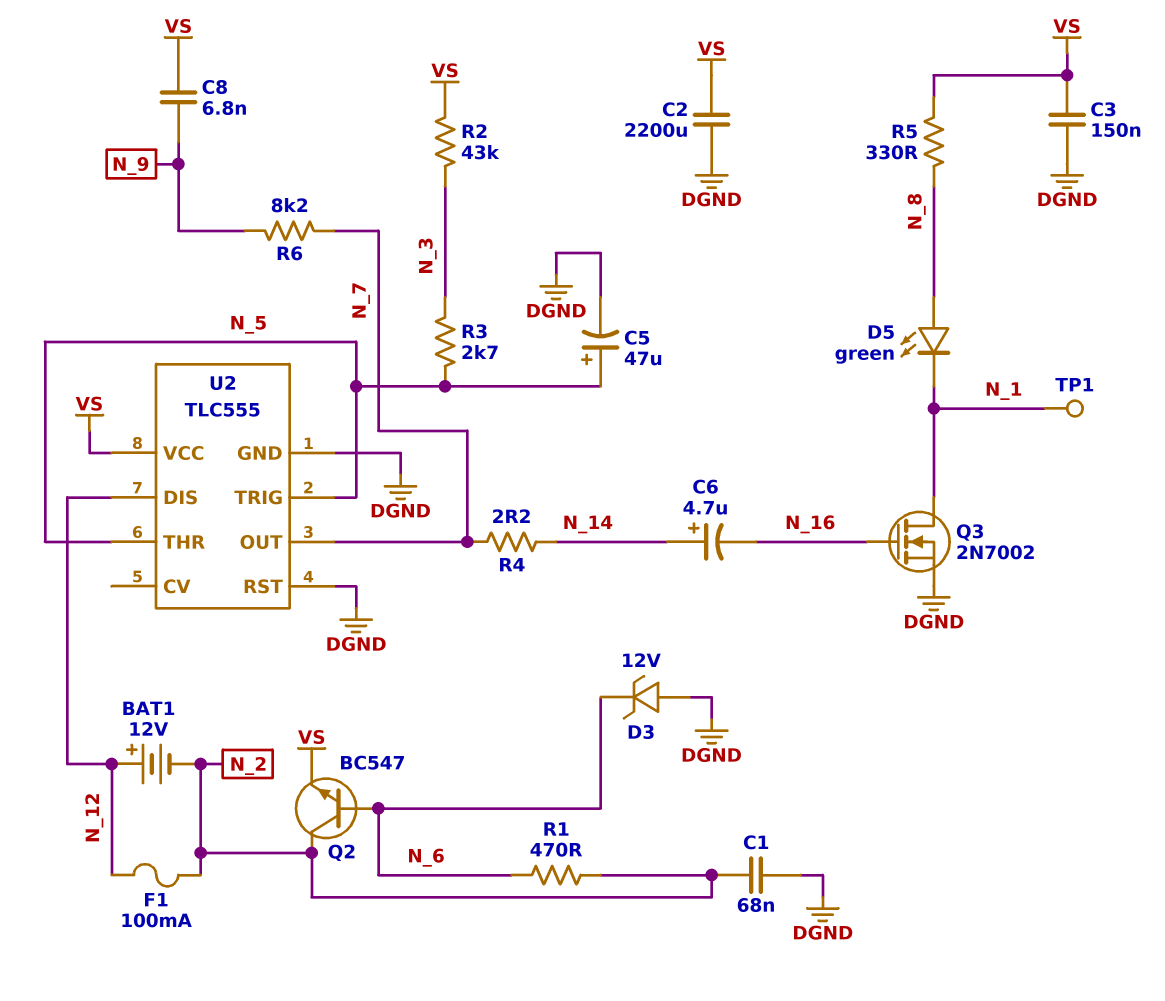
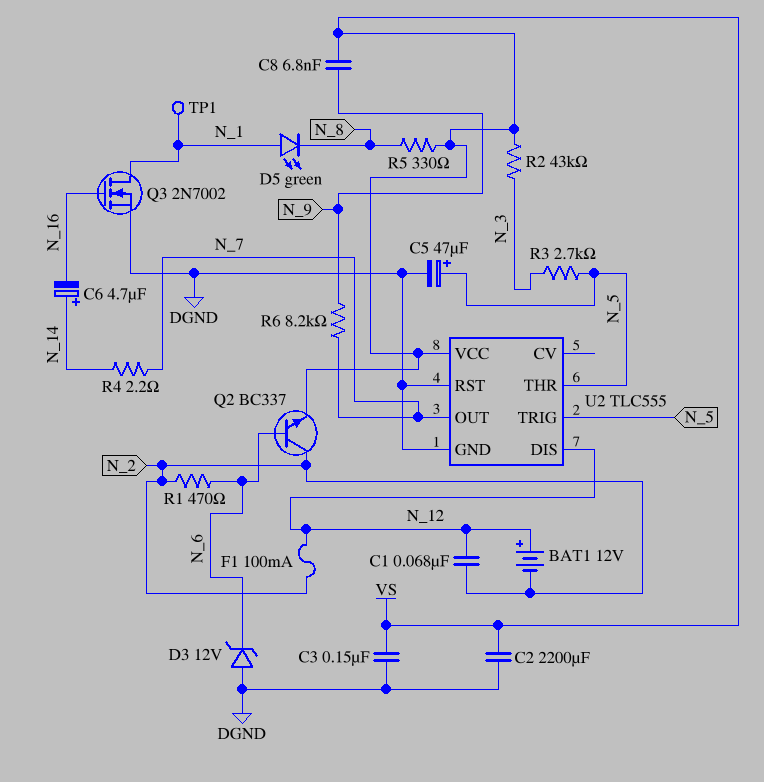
C1: 68nF (DGND, N_2) -> 68nF (N_2, N_12)
D5: LED green (A N_8, K N_1) -> LED green (A N_1, K N_8)
Q2: NPN BC547 (B N_6, C N_2, E VS) -> NPN BC337 (B N_6, C N_2, E VS)

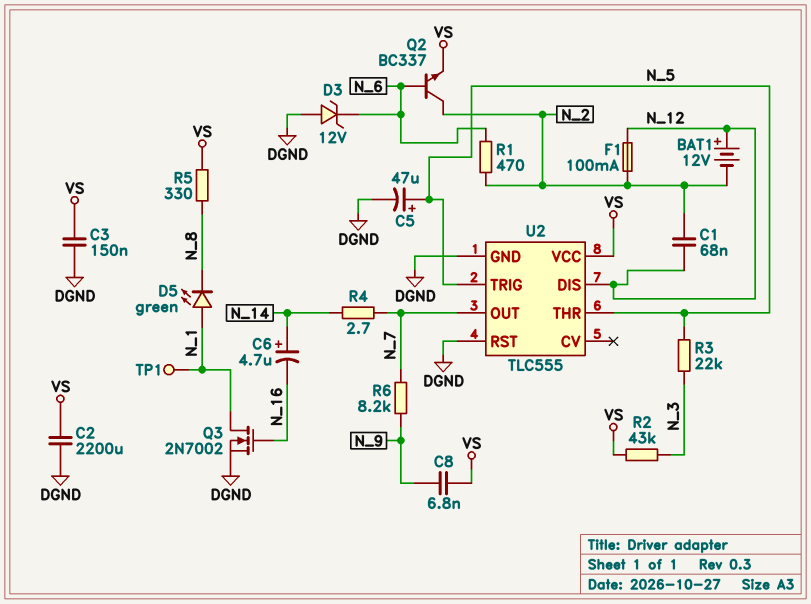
R3: 2.7k (N_3, N_5) -> 22k (N_3, N_5)
R4: 2.2 (N_7, N_14) -> 2.7 (N_7, N_14)

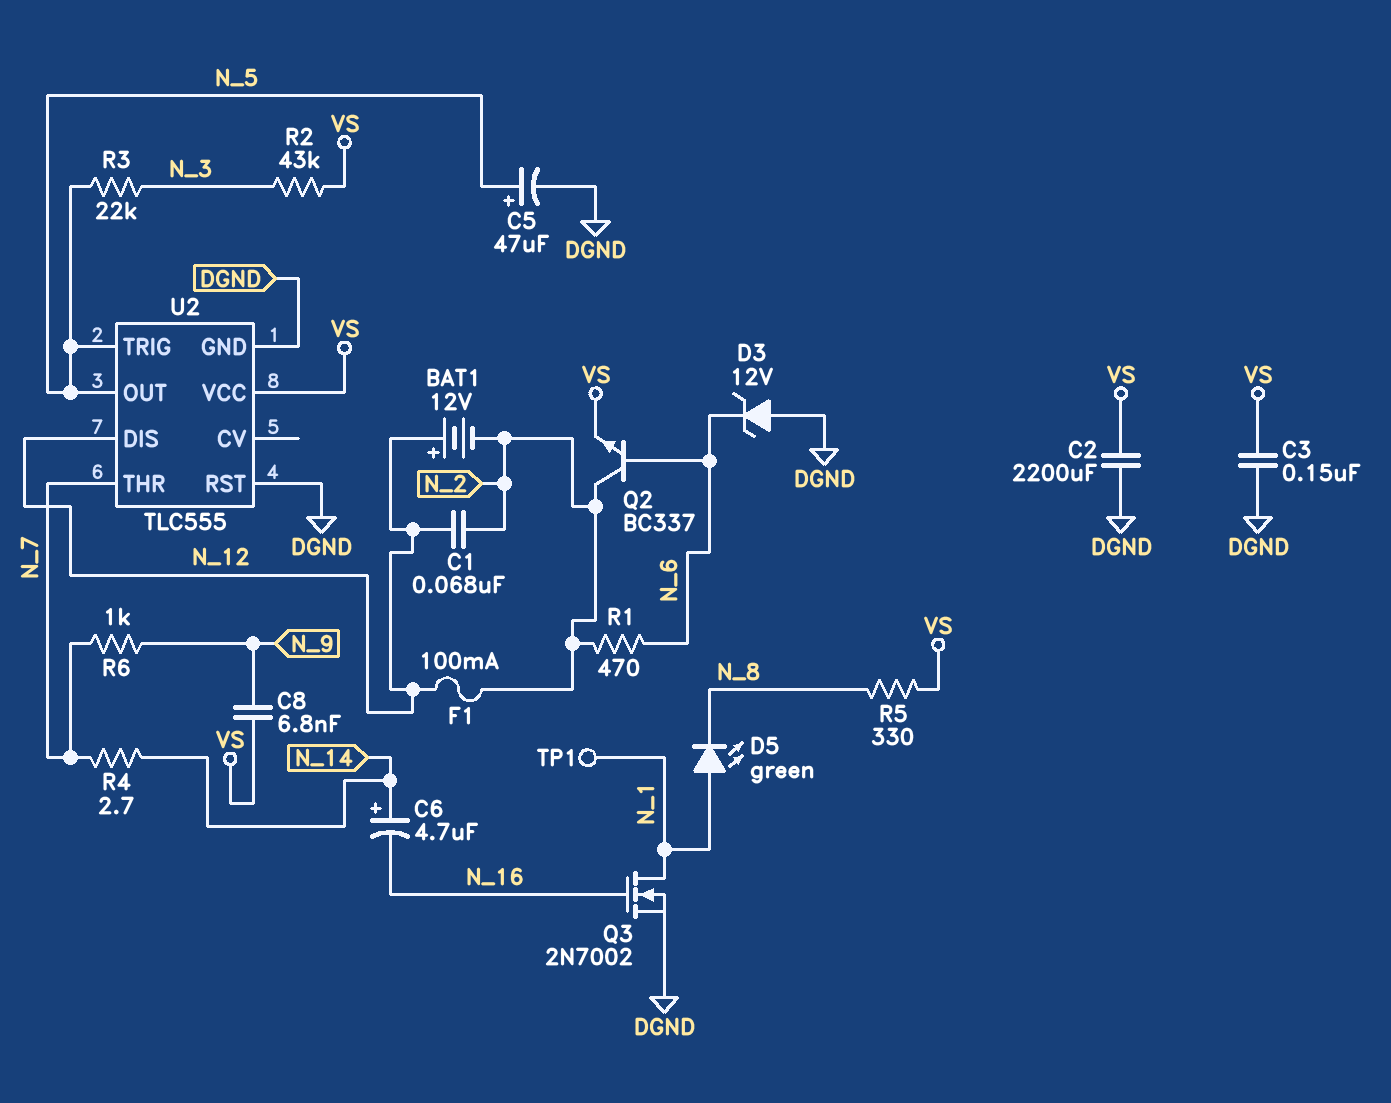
R6: 8.2k (N_7, N_9) -> 1k (N_7, N_9)
U2 pin OUT: N_7 -> N_5
U2 pin THR: N_5 -> N_7

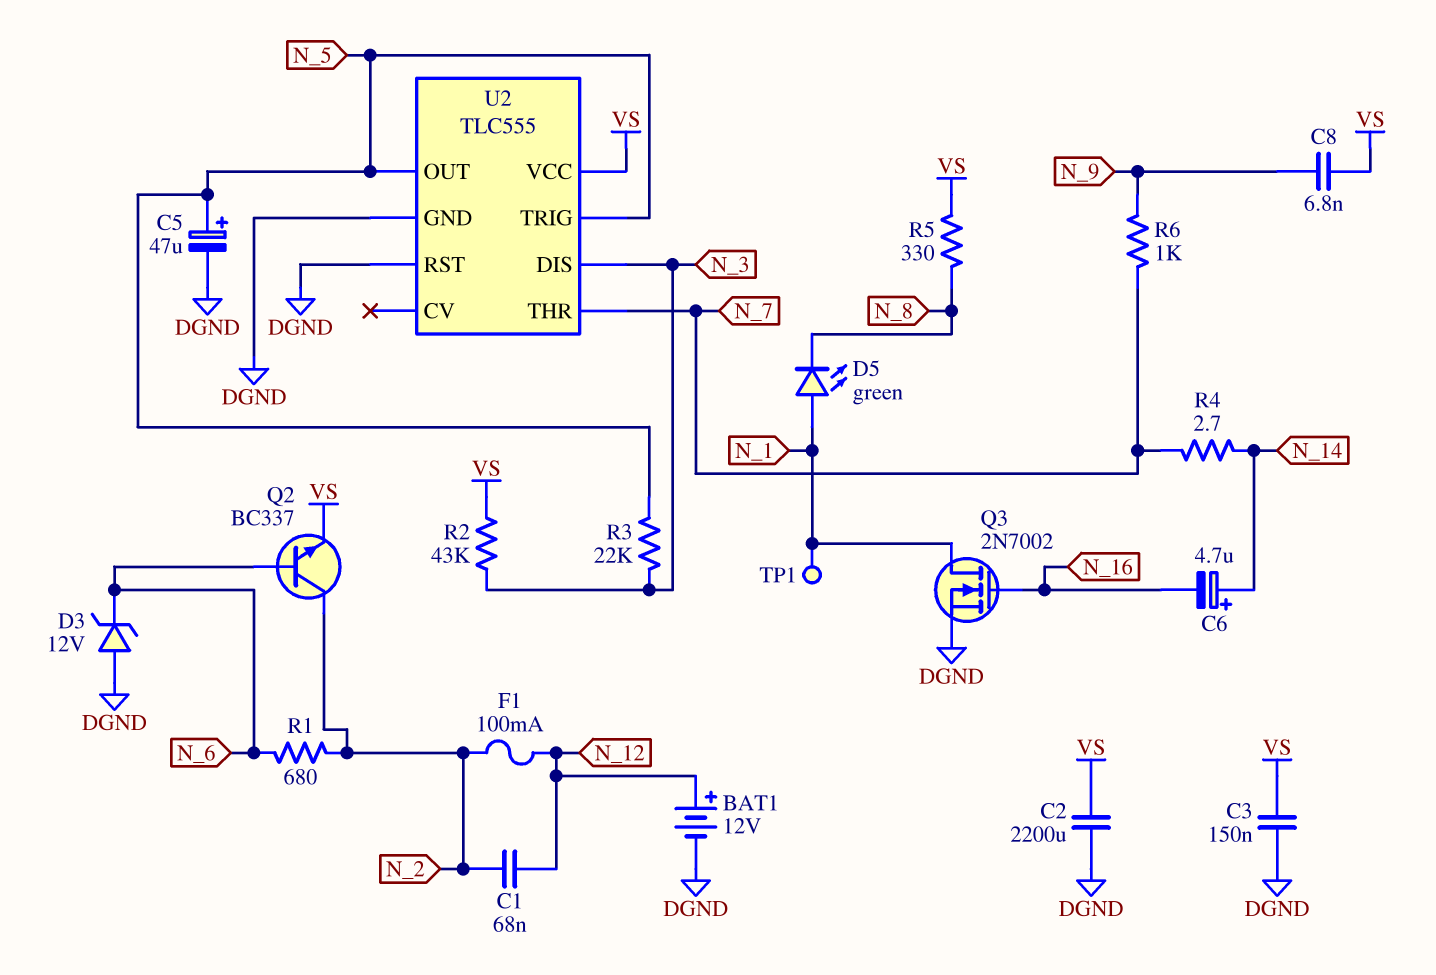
BAT1: 12V (plus N_12, minus N_2) -> 12V (plus N_12, minus DGND)
R1: 470 (N_2, N_6) -> 680 (N_2, N_6)
U2 pin DIS: N_12 -> N_3

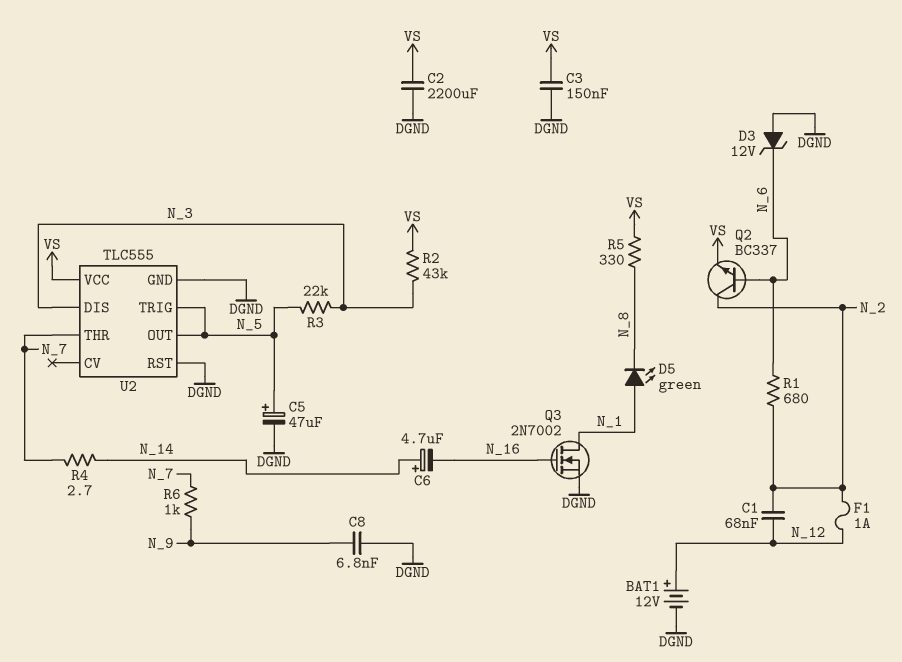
C8: 6.8nF (N_9, VS) -> 6.8nF (DGND, N_9)
F1: 100mA (N_2, N_12) -> 1A (N_2, N_12)
TP1: test point (N_1) -> none

